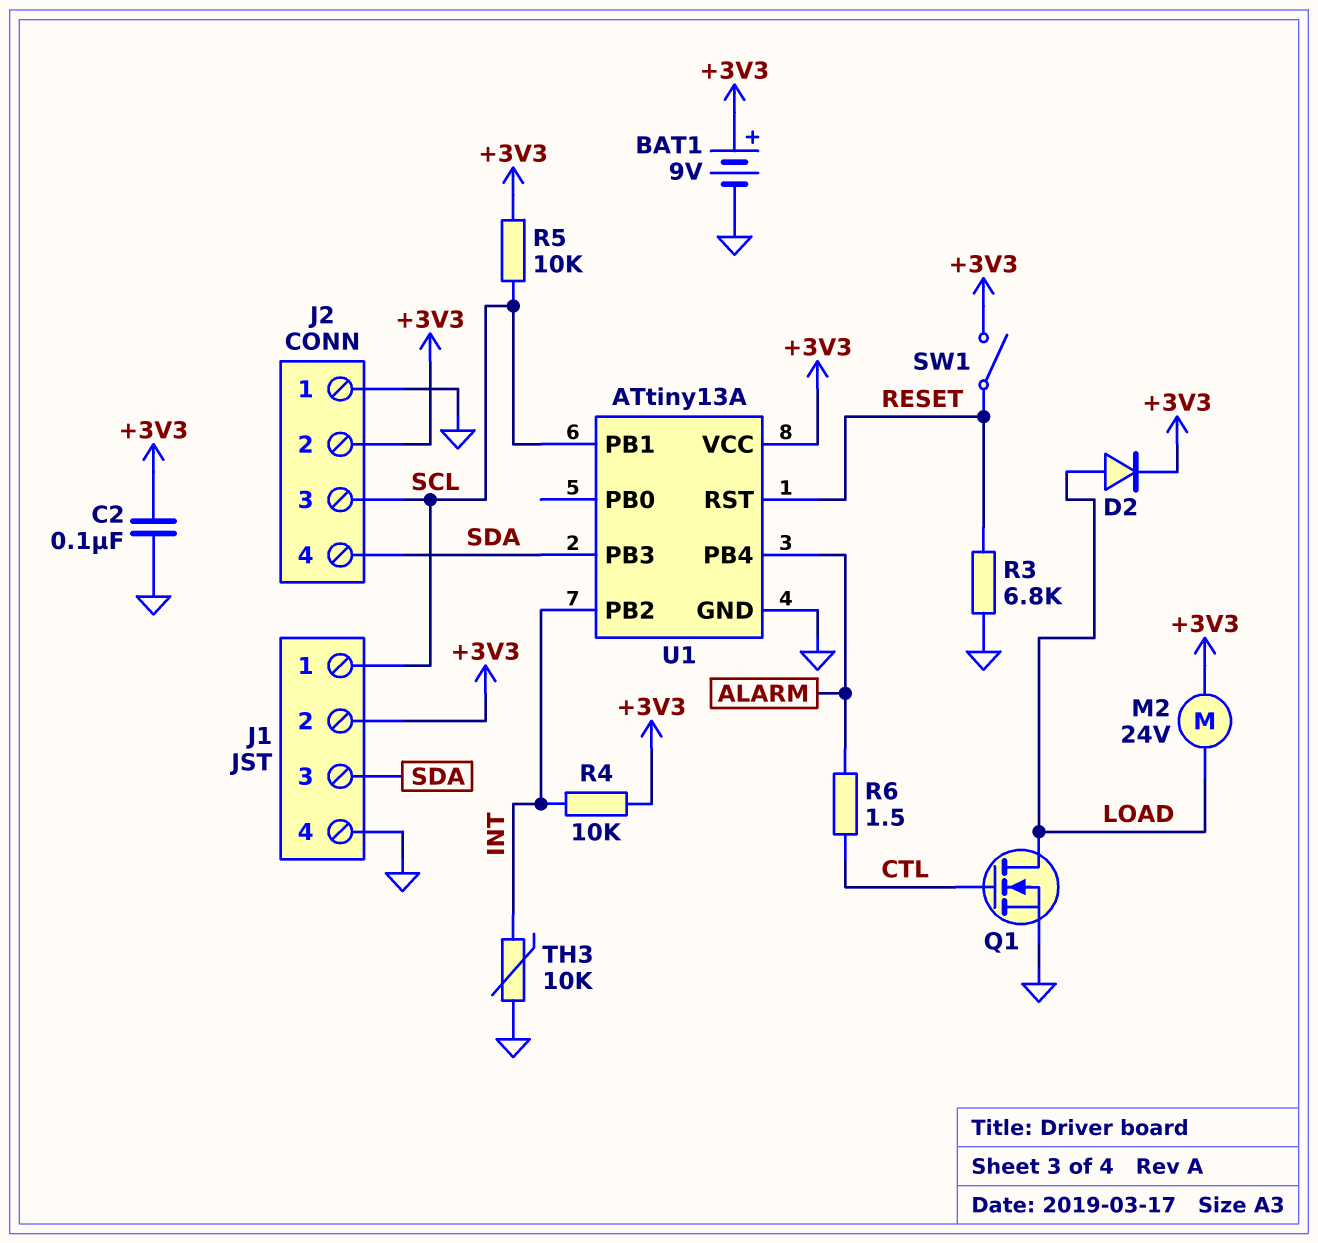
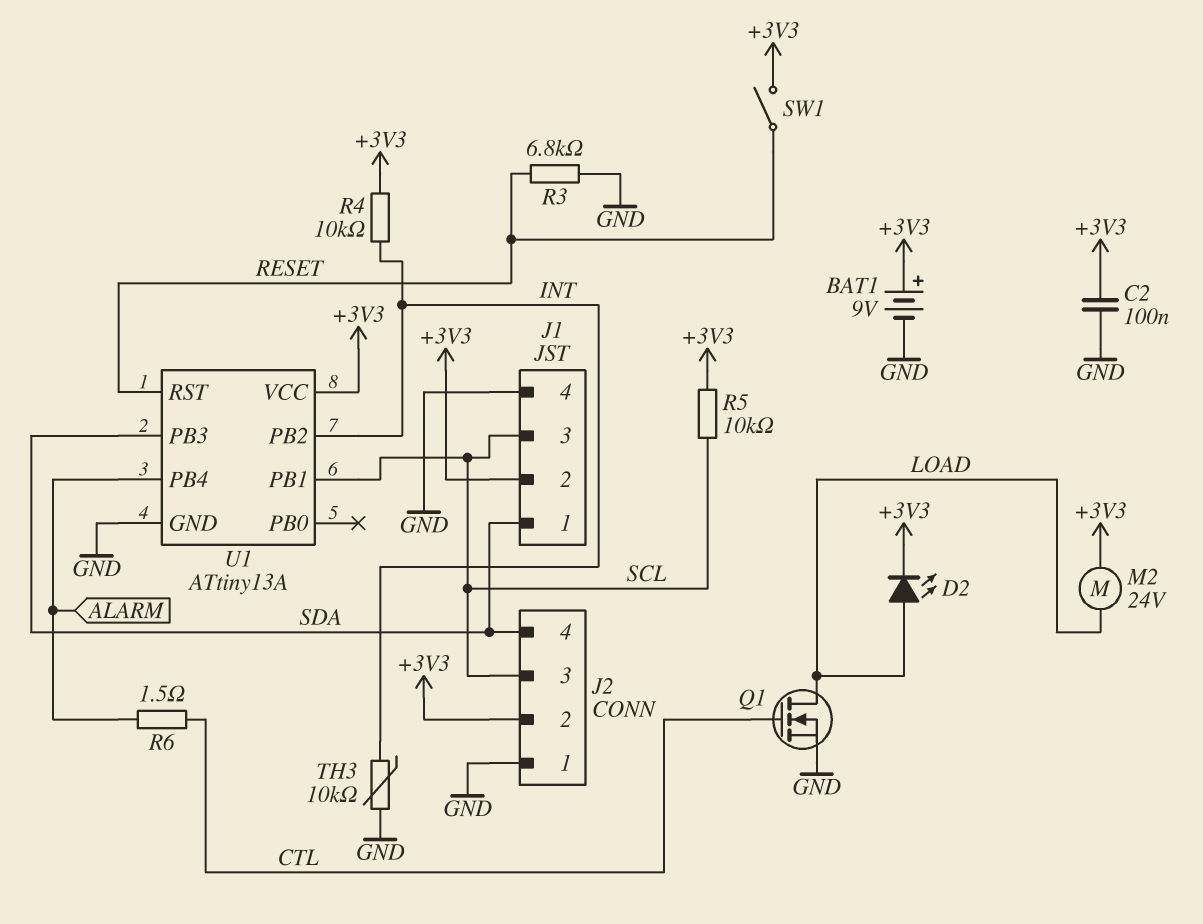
D2: diode (A LOAD, K +3V3) -> LED (A LOAD, K +3V3)
J1 pin 1: SCL -> SDA
J1 pin 3: SDA -> SCL

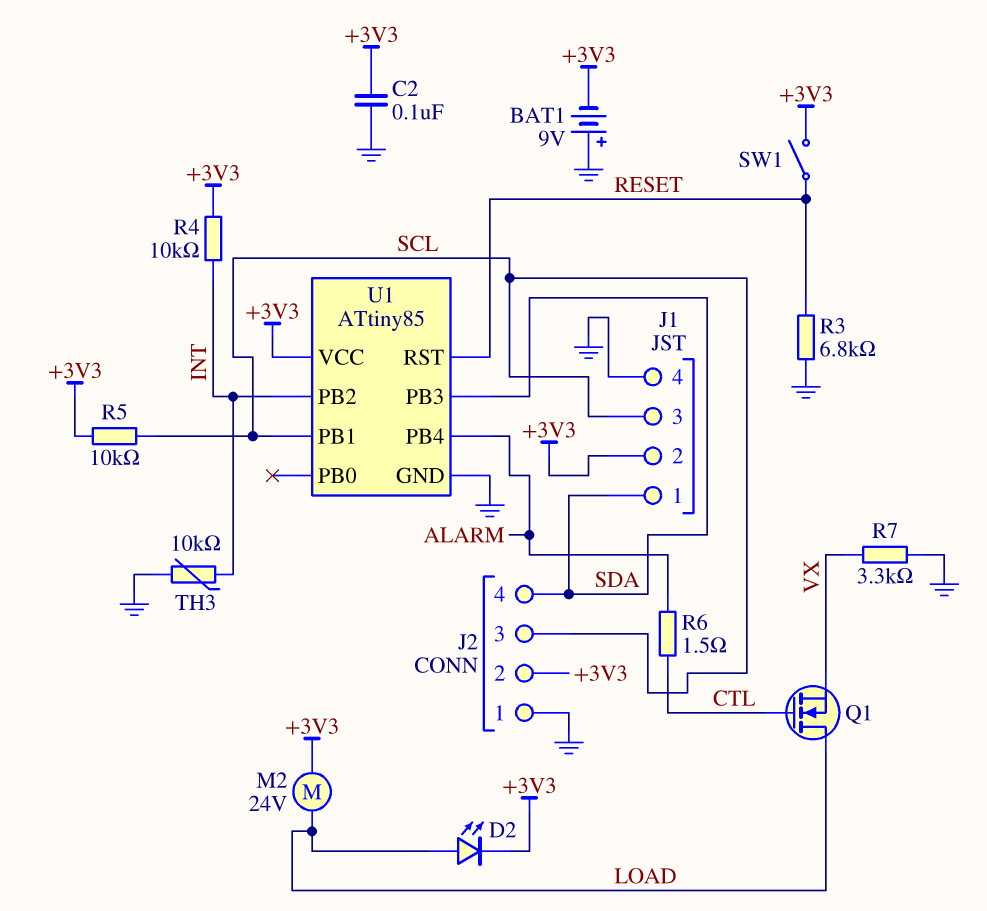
BAT1: 9V (plus +3V3, minus GND) -> 9V (plus GND, minus +3V3)
Q1: NMOS (G CTL, D LOAD, S GND) -> NMOS (G CTL, D LOAD, S VX)
R7: none -> 3.3k (GND, VX)
U1: ATtiny13A -> ATtiny85

